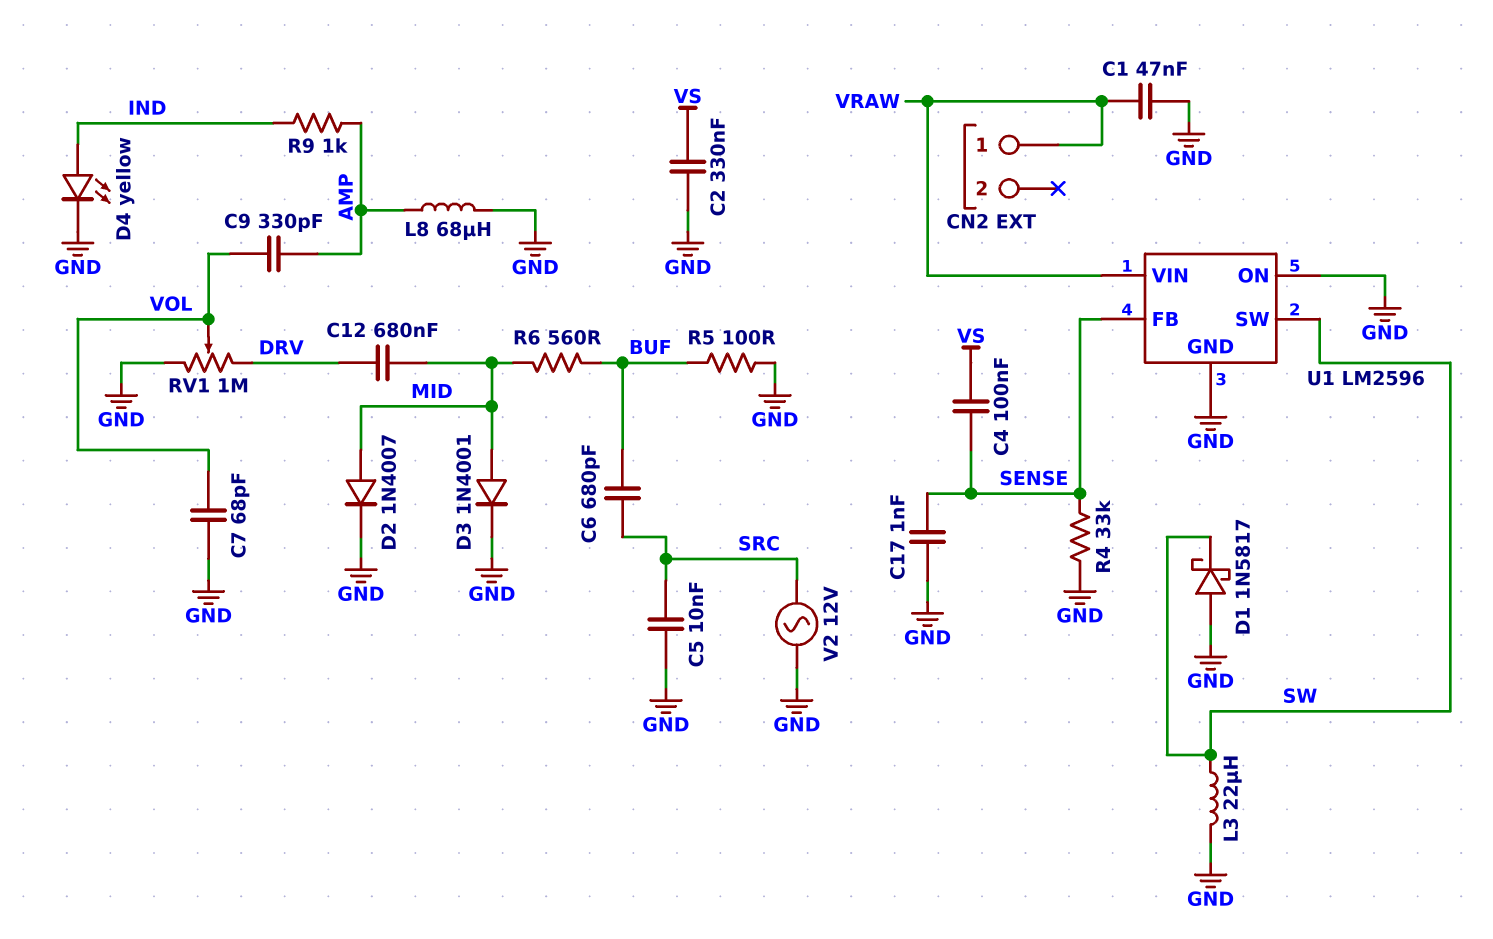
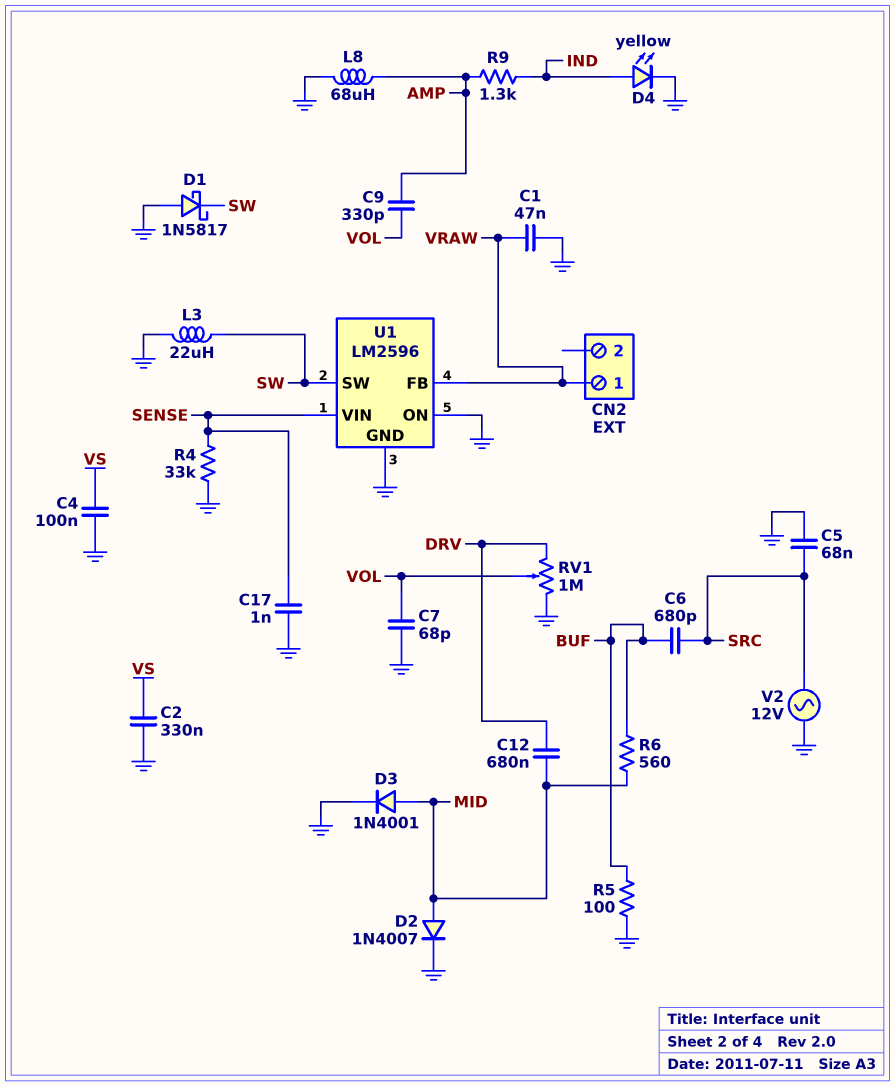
C4: 100nF (SENSE, VS) -> 100nF (GND, VS)
C5: 10nF (GND, SRC) -> 68nF (GND, SRC)
R9: 1k (AMP, IND) -> 1.3k (AMP, IND)
U1 pin FB: SENSE -> VRAW
U1 pin VIN: VRAW -> SENSE

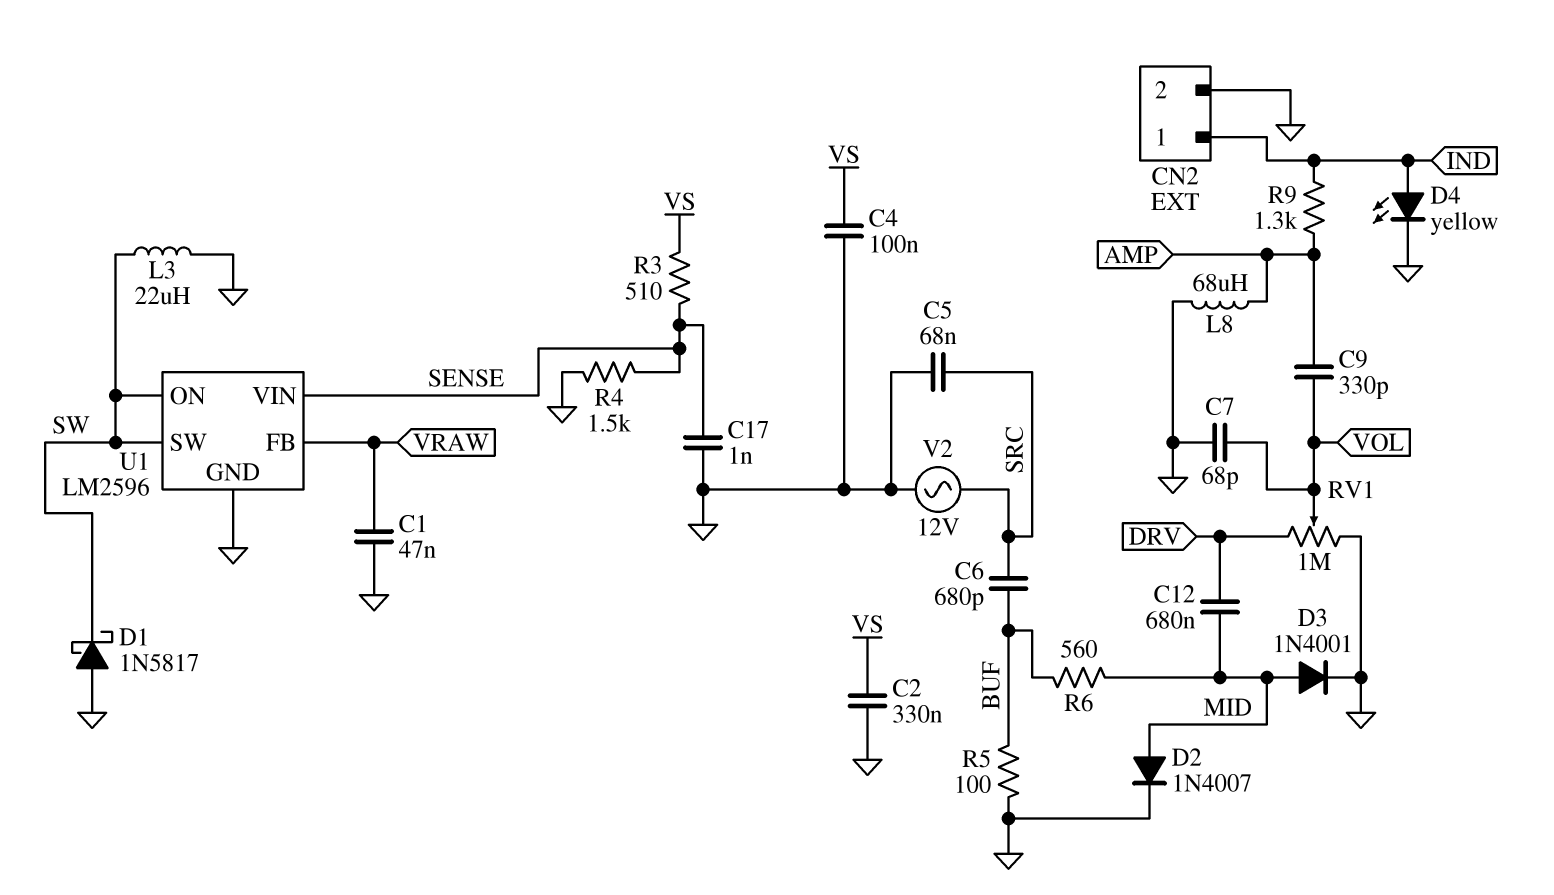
CN2 pin 1: VRAW -> IND
CN2 pin 2: none -> GND
R3: none -> 510 (SENSE, VS)
R4: 33k (GND, SENSE) -> 1.5k (GND, SENSE)
U1 pin ON: GND -> SW

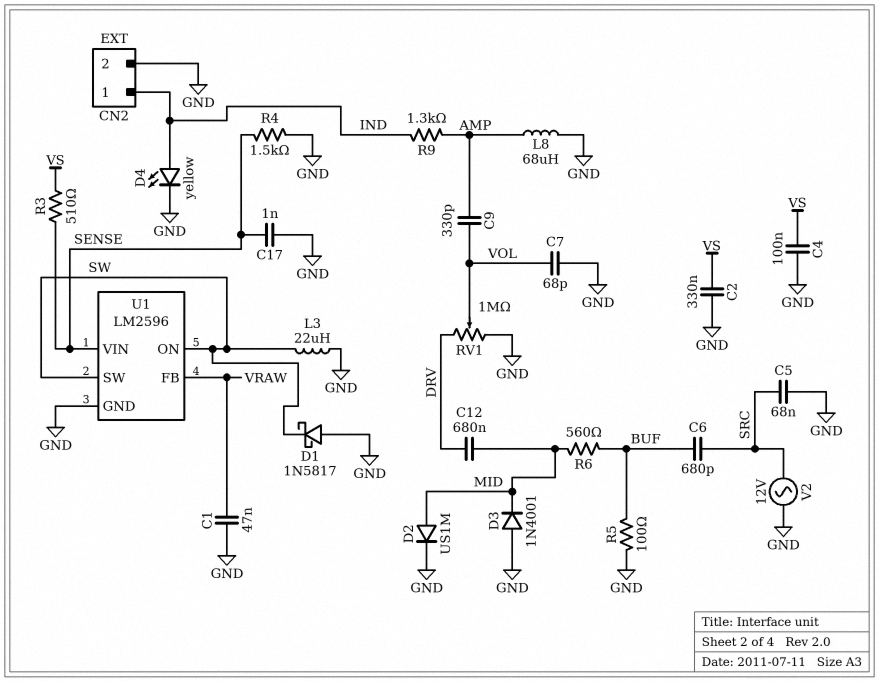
D2: diode 1N4007 (A MID, K GND) -> diode US1M (A MID, K GND)
D3: diode 1N4001 (A MID, K GND) -> diode 1N4001 (A GND, K MID)

